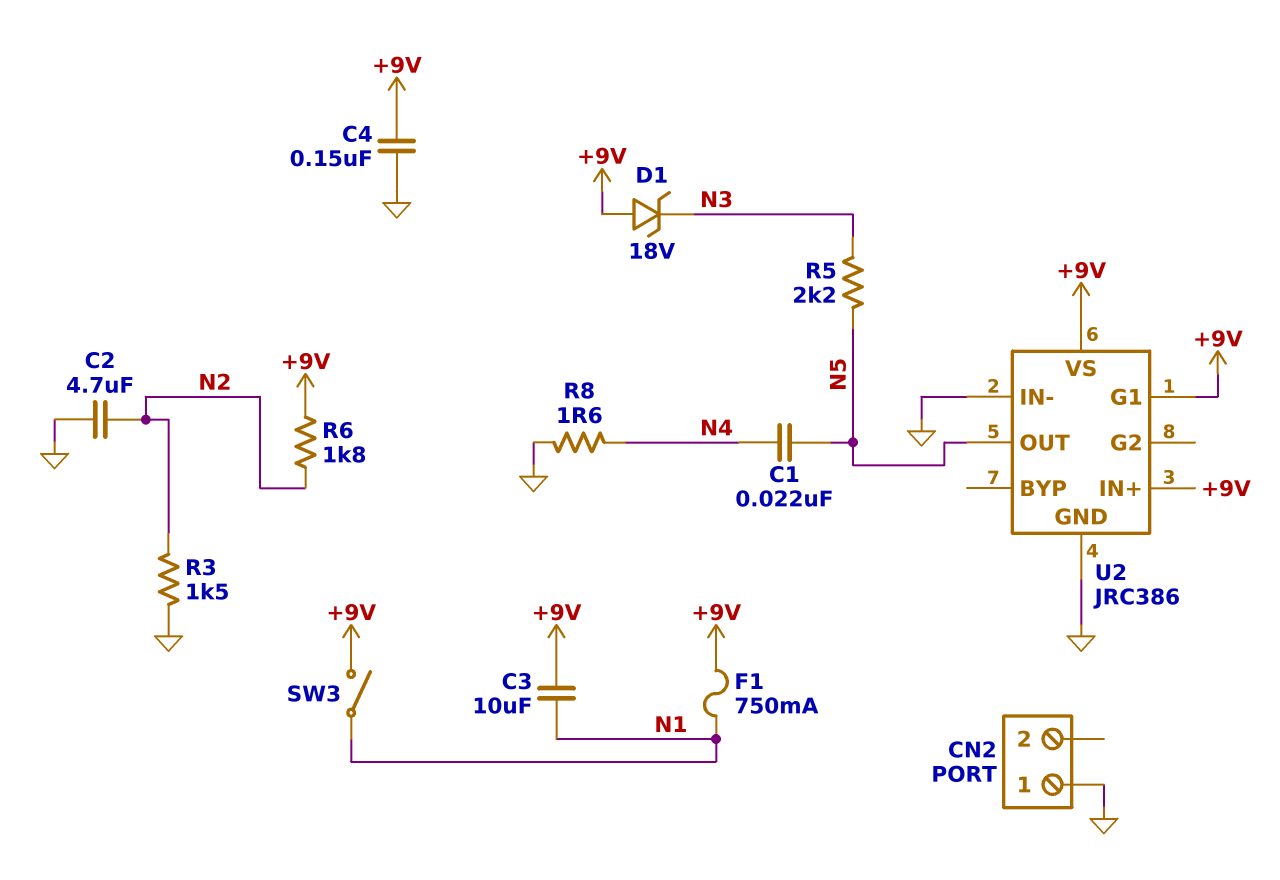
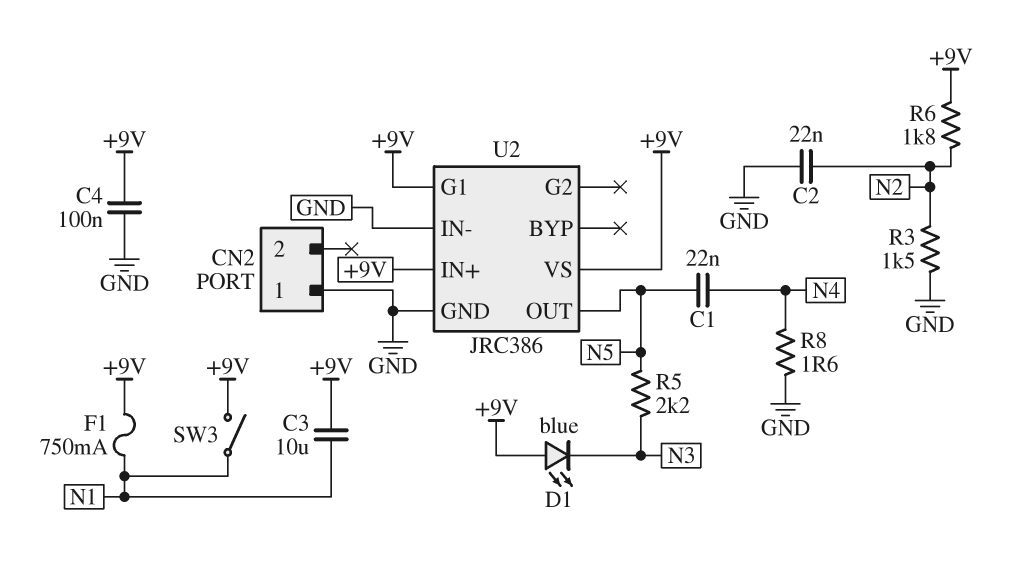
C2: 4.7uF (GND, N2) -> 22nF (GND, N2)
C4: 150nF (+9V, GND) -> 100nF (+9V, GND)
D1: zener 18V (A +9V, K N3) -> LED blue (A +9V, K N3)

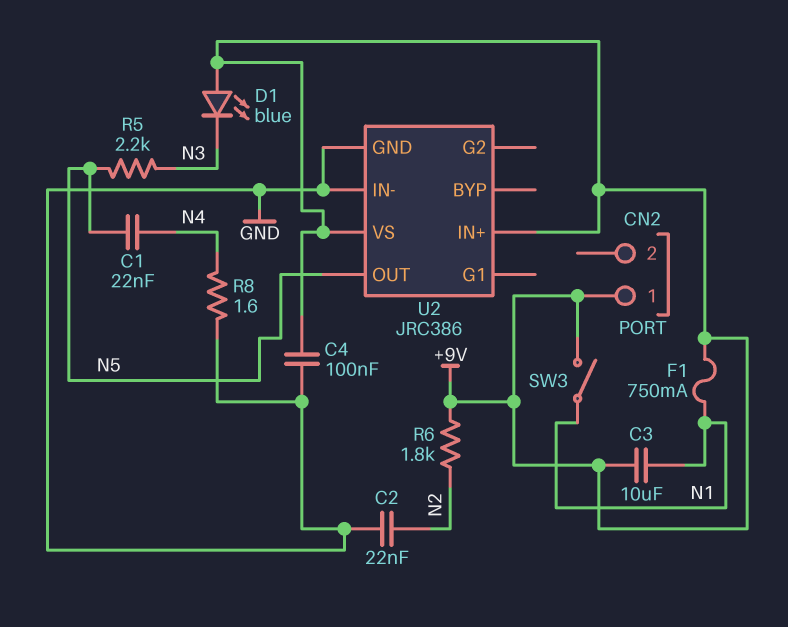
CN2 pin 1: GND -> +9V
R3: 1.5k (GND, N2) -> none
U2 pin G1: +9V -> none

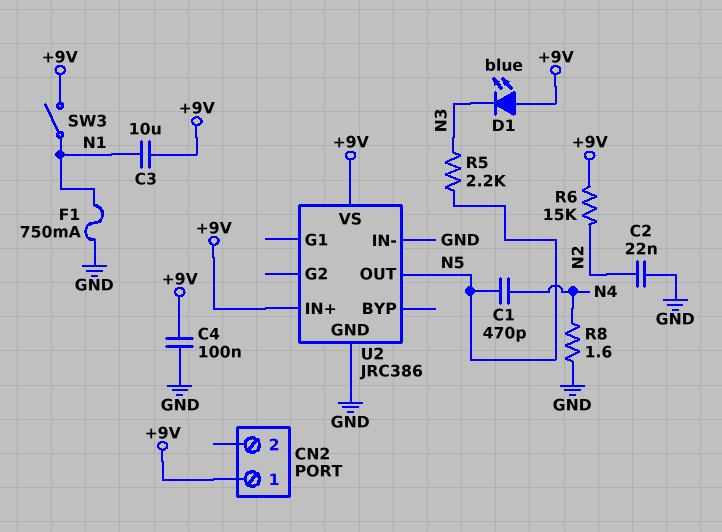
C1: 22nF (N4, N5) -> 470pF (N4, N5)
F1: 750mA (+9V, N1) -> 750mA (GND, N1)
R6: 1.8k (+9V, N2) -> 15k (+9V, N2)

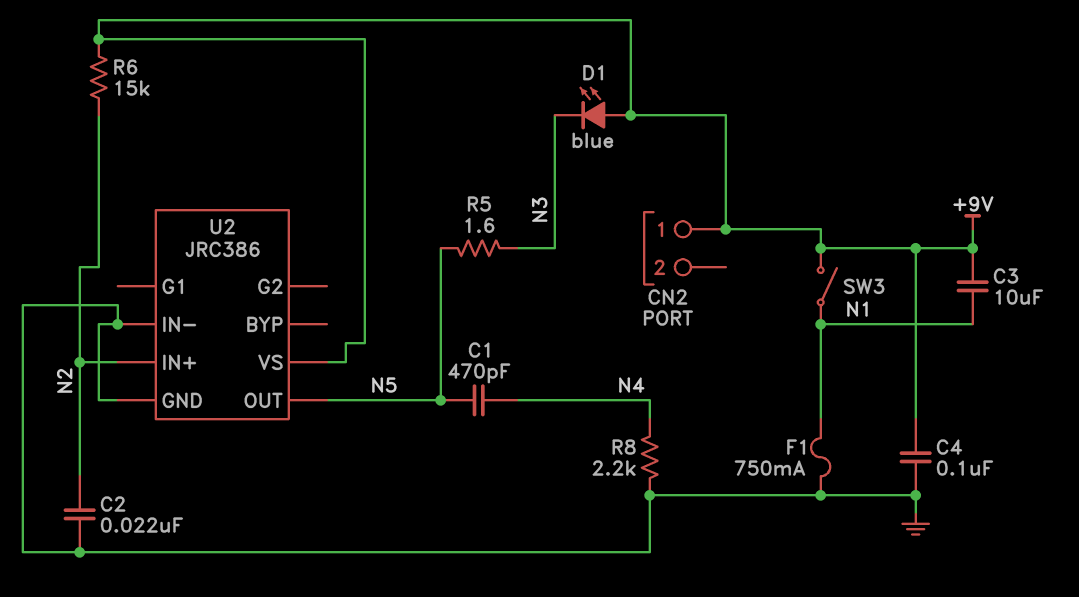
R5: 2.2k (N3, N5) -> 1.6 (N3, N5)
R8: 1.6 (GND, N4) -> 2.2k (GND, N4)
U2 pin IN+: +9V -> N2

